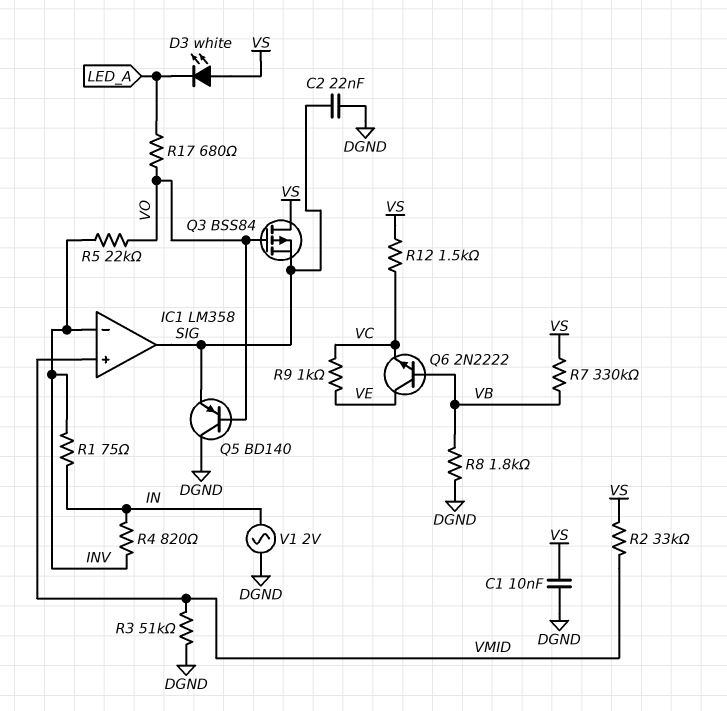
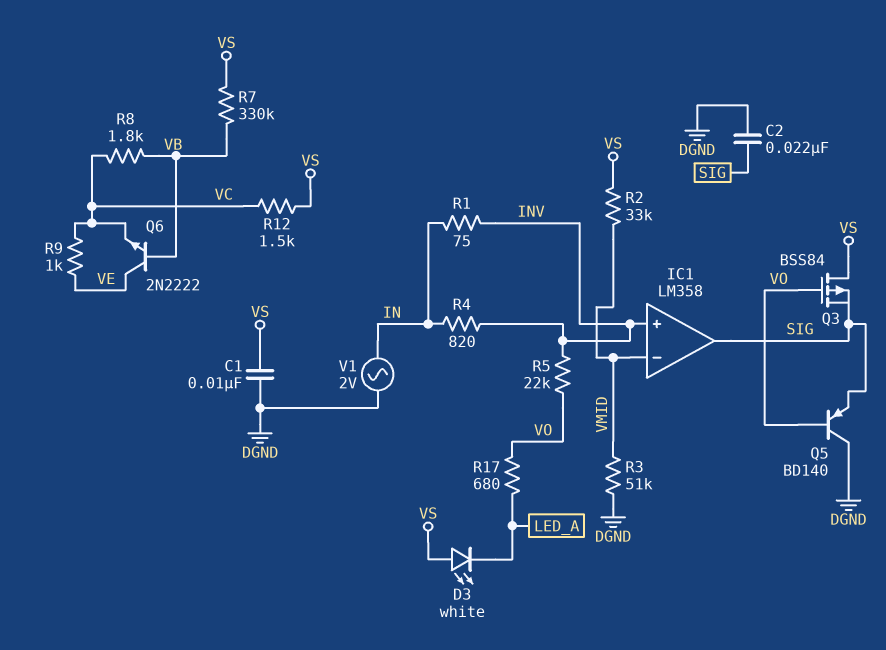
IC1 pin in+: VMID -> INV
IC1 pin in-: INV -> VMID
R8: 1.8k (DGND, VB) -> 1.8k (VB, VC)

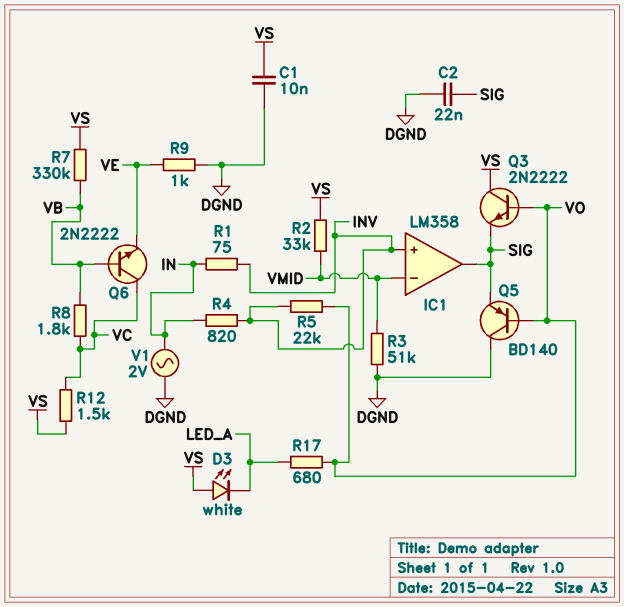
Q3: PMOS BSS84 (G VO, D VS, S SIG) -> NPN 2N2222 (B VO, C VS, E SIG)
Q6: NPN 2N2222 (B VB, C VE, E VC) -> NPN 2N2222 (B VB, C VC, E VE)
R9: 1k (VC, VE) -> 1k (DGND, VE)

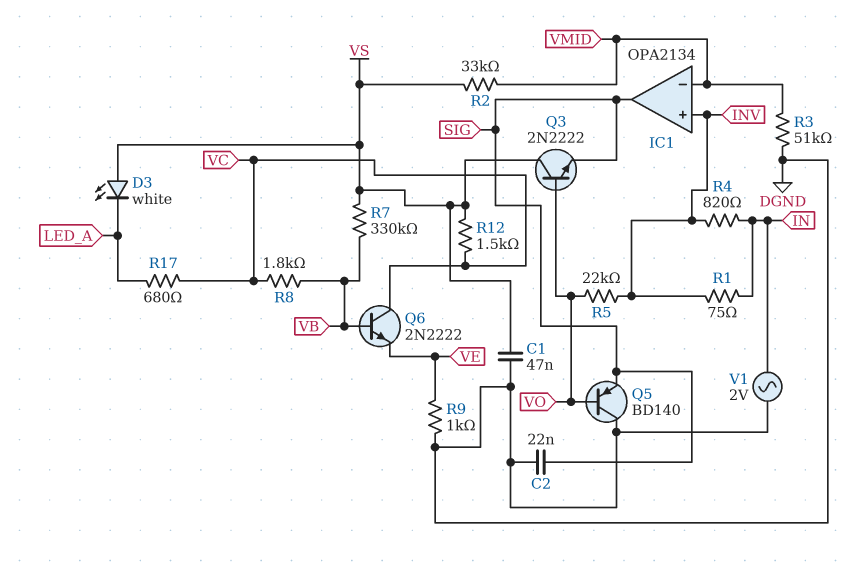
C1: 10nF (DGND, VS) -> 47nF (DGND, VS)
IC1: LM358 -> OPA2134
R17: 680 (LED_A, VO) -> 680 (LED_A, VC)

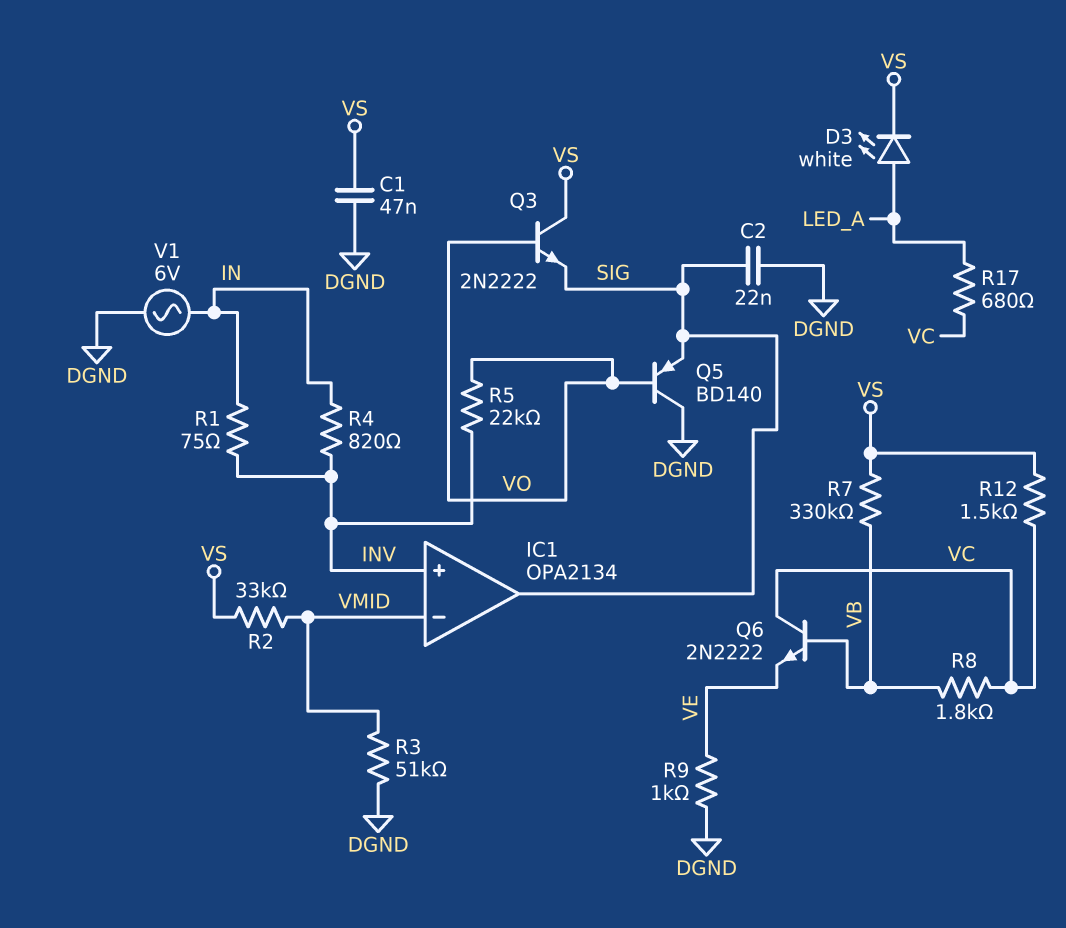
D3: LED white (A VS, K LED_A) -> LED white (A LED_A, K VS)
V1: AC 2V (DGND, IN) -> AC 6V (DGND, IN)

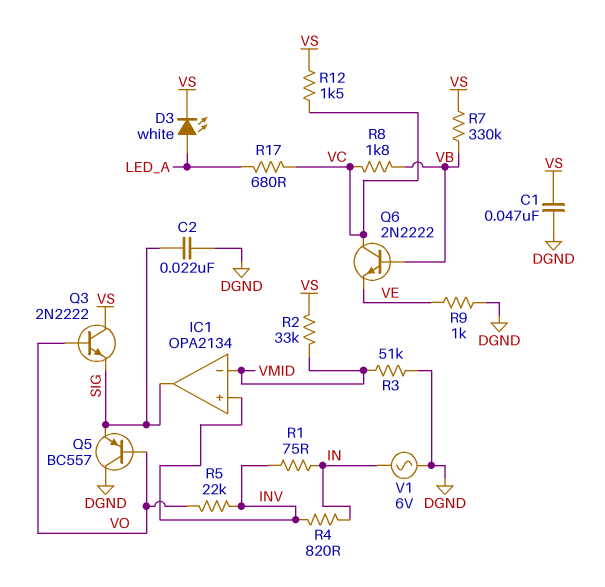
Q5: PNP BD140 (B VO, C DGND, E SIG) -> PNP BC557 (B VO, C DGND, E SIG)

